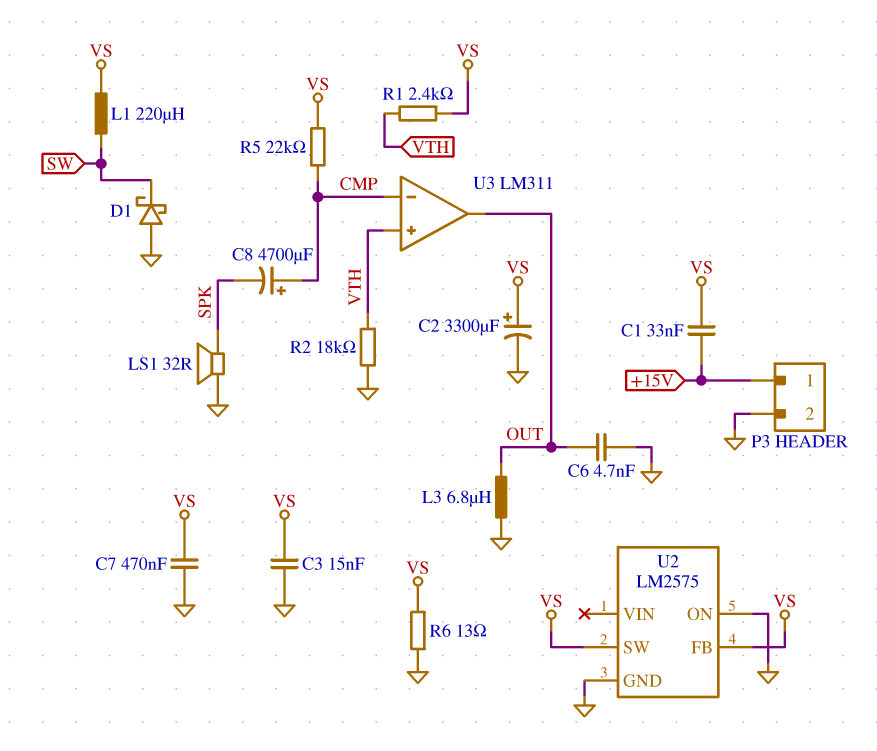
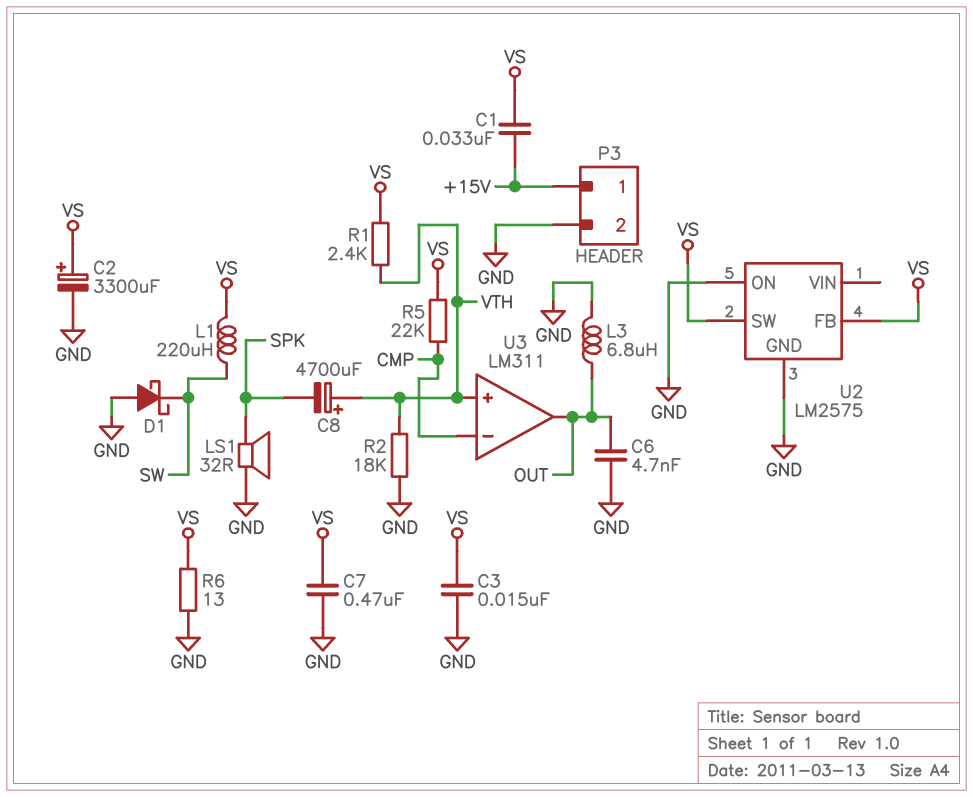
C8: 4700uF (plus CMP, minus SPK) -> 4700uF (plus VTH, minus SPK)

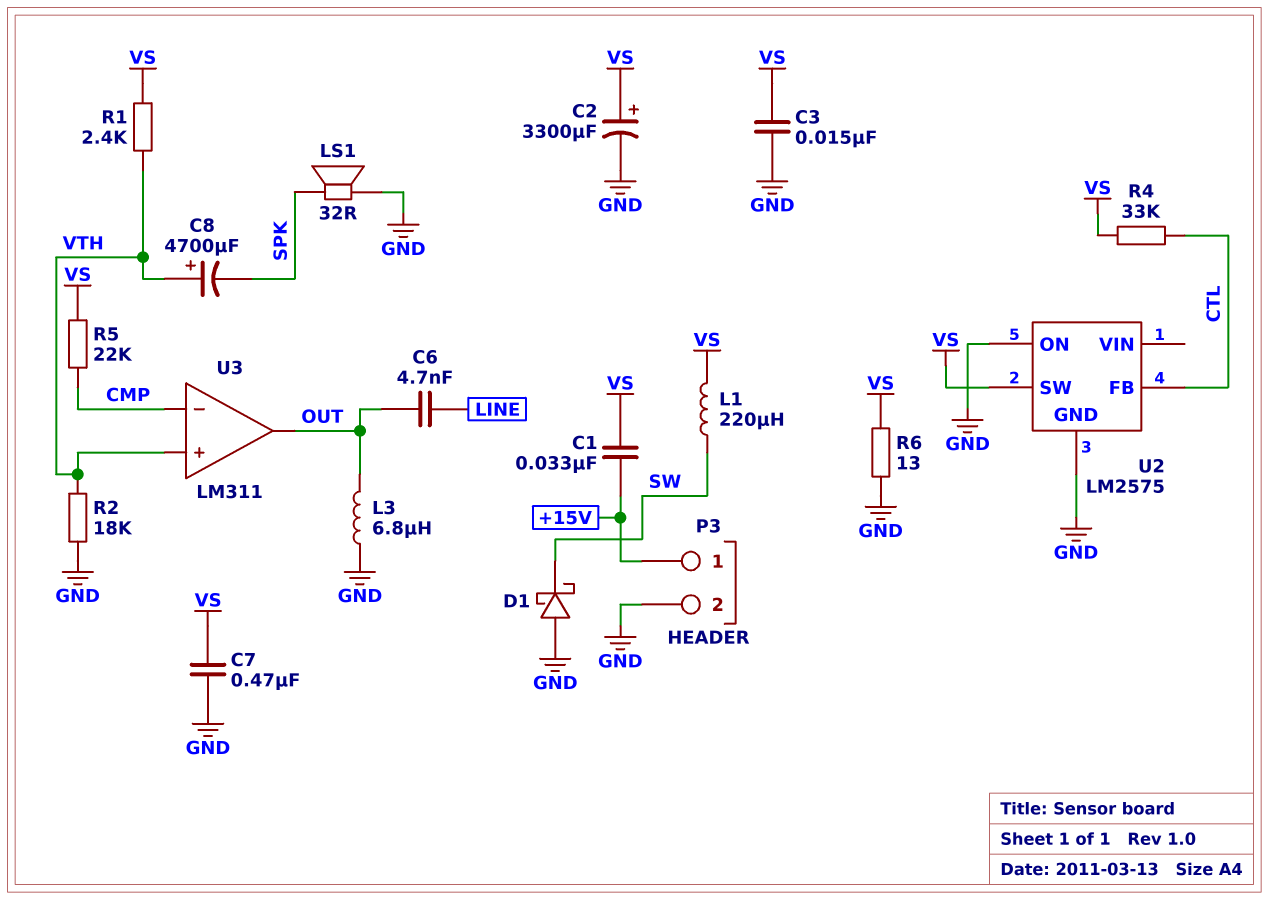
C6: 4.7nF (GND, OUT) -> 4.7nF (LINE, OUT)
R4: none -> 33k (CTL, VS)
U2 pin FB: VS -> CTL

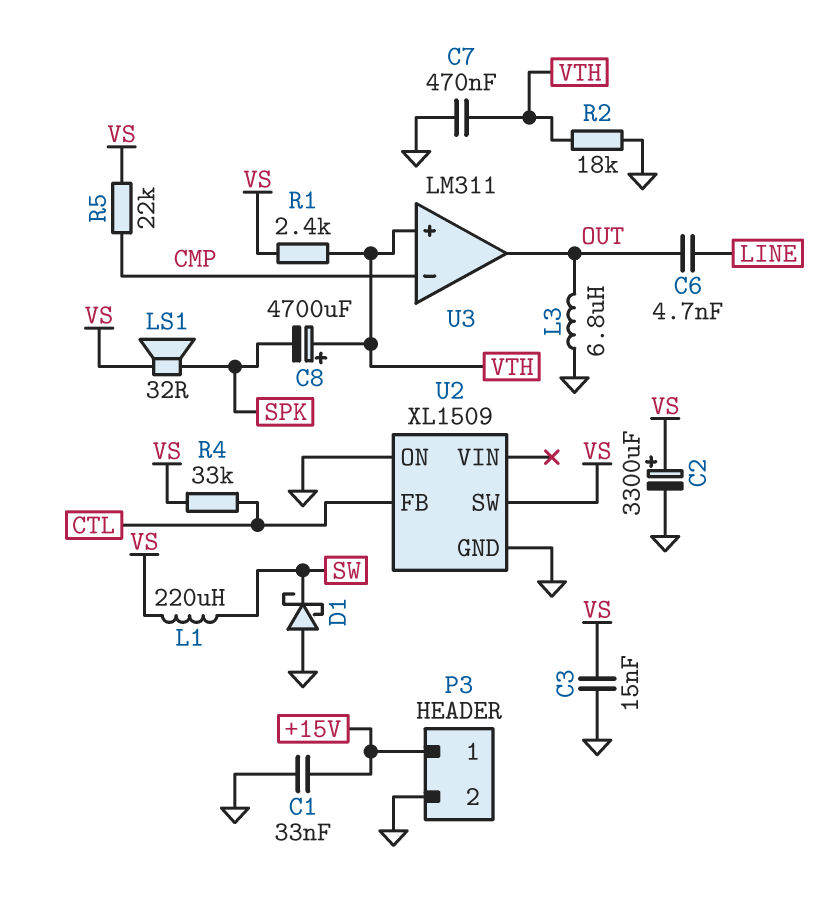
C1: 33nF (+15V, VS) -> 33nF (+15V, GND)
C7: 470nF (GND, VS) -> 470nF (GND, VTH)
LS1: speaker 32R (GND, SPK) -> speaker 32R (SPK, VS)
R6: 13 (GND, VS) -> none
U2: LM2575 -> XL1509

